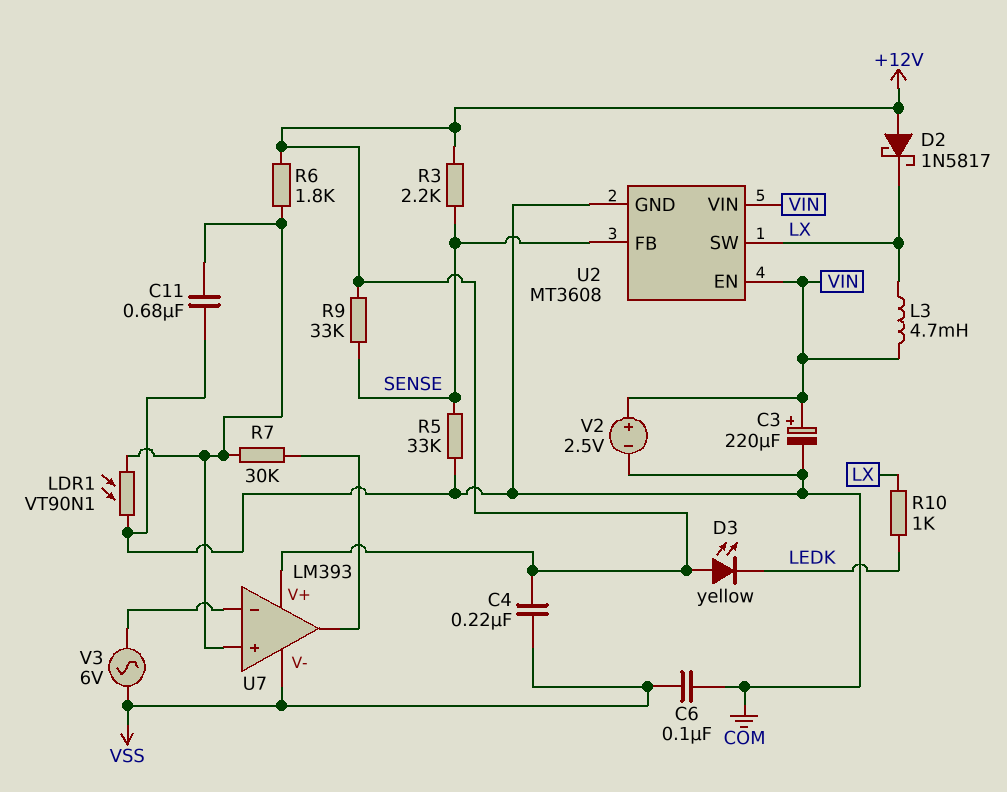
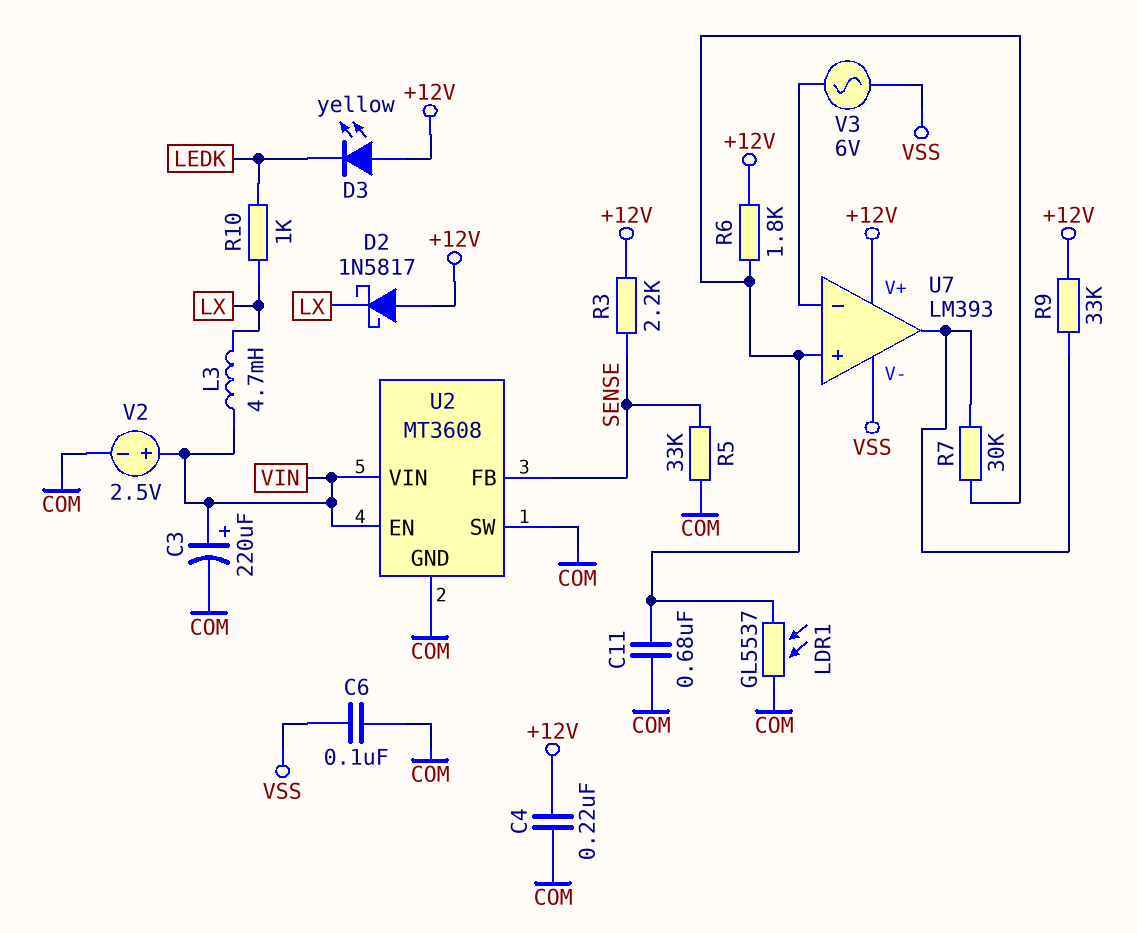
C4: 220nF (+12V, VSS) -> 220nF (+12V, COM)
LDR1: VT90N1 (COM, U7/in+) -> GL5537 (COM, U7/in+)
R9: 33k (+12V, SENSE) -> 33k (+12V, U7/out)
U2 pin SW: LX -> COM

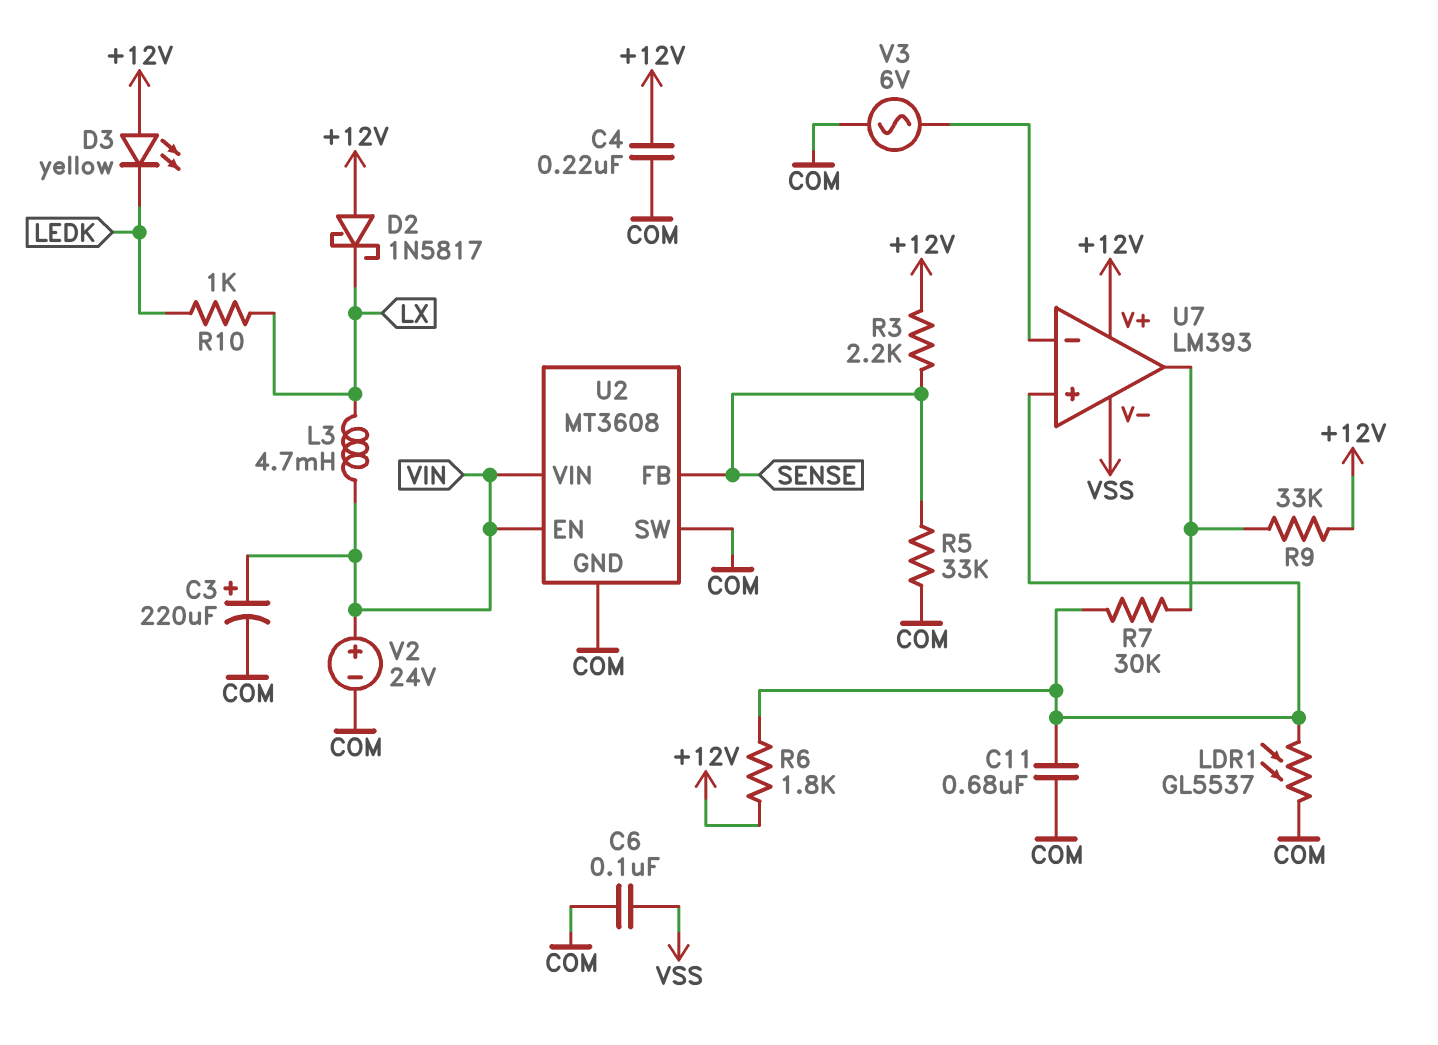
V2: 2.5V (plus VIN, minus COM) -> 24V (plus VIN, minus COM)
V3: AC 6V (U7/in-, VSS) -> AC 6V (COM, U7/in-)

